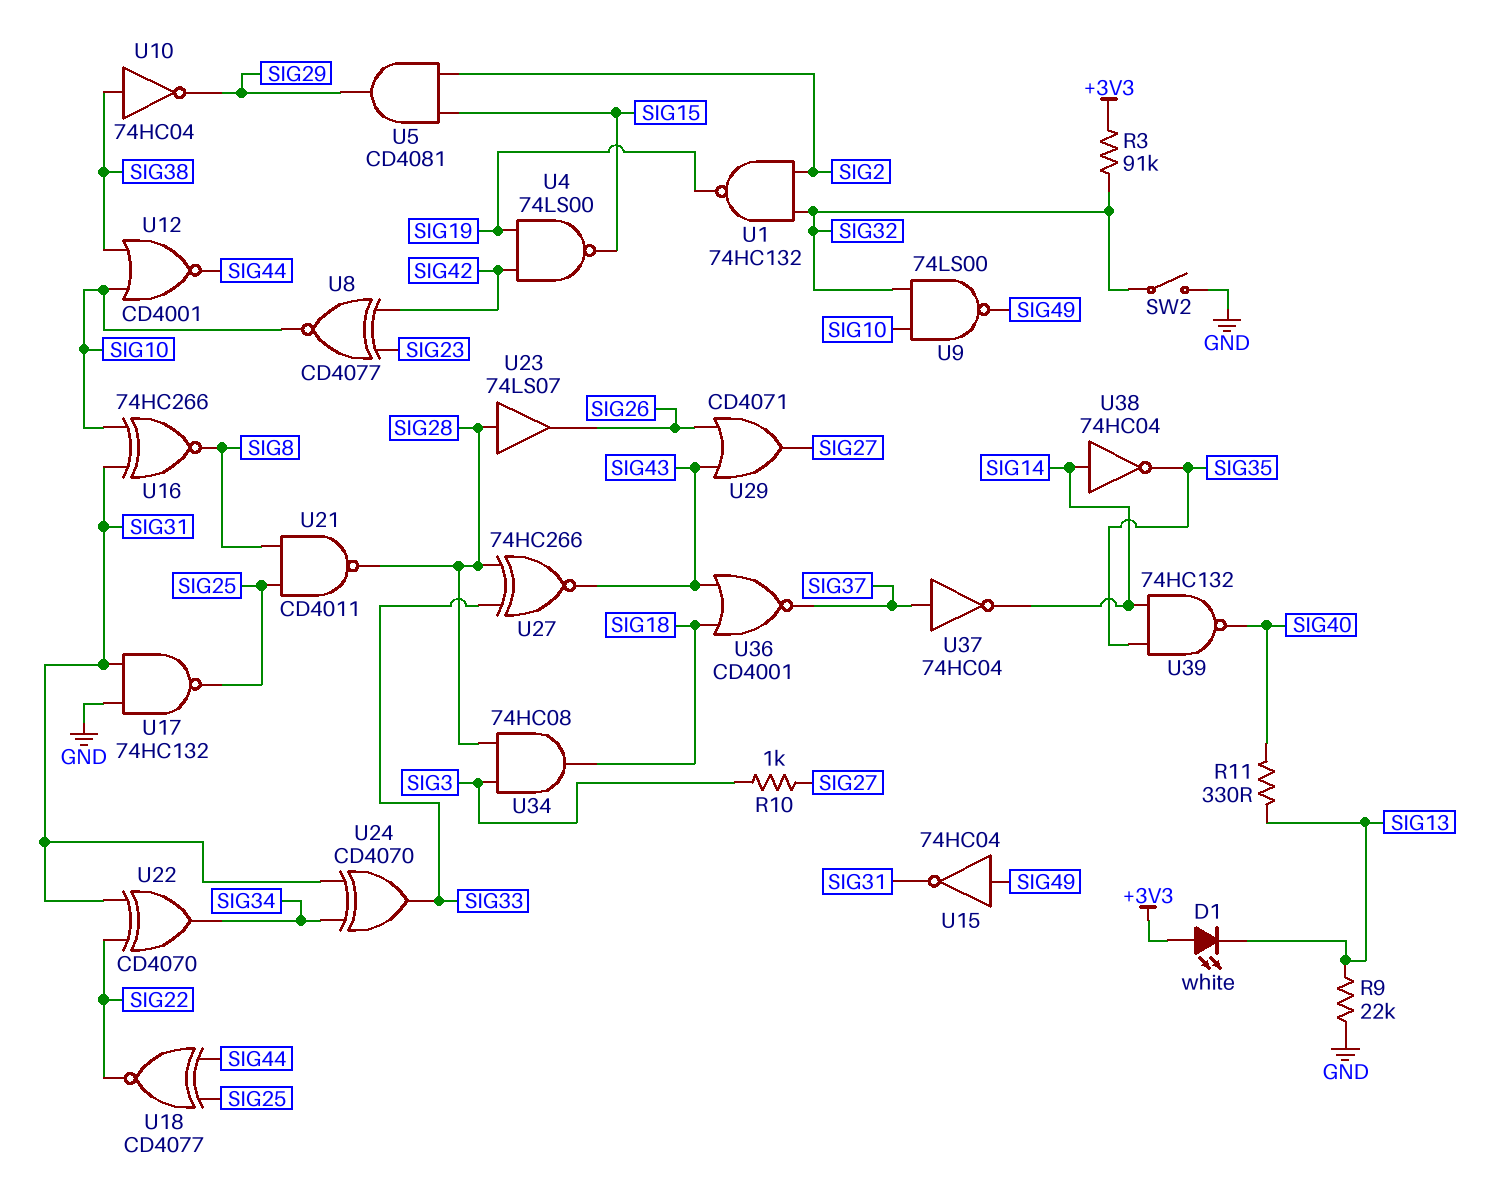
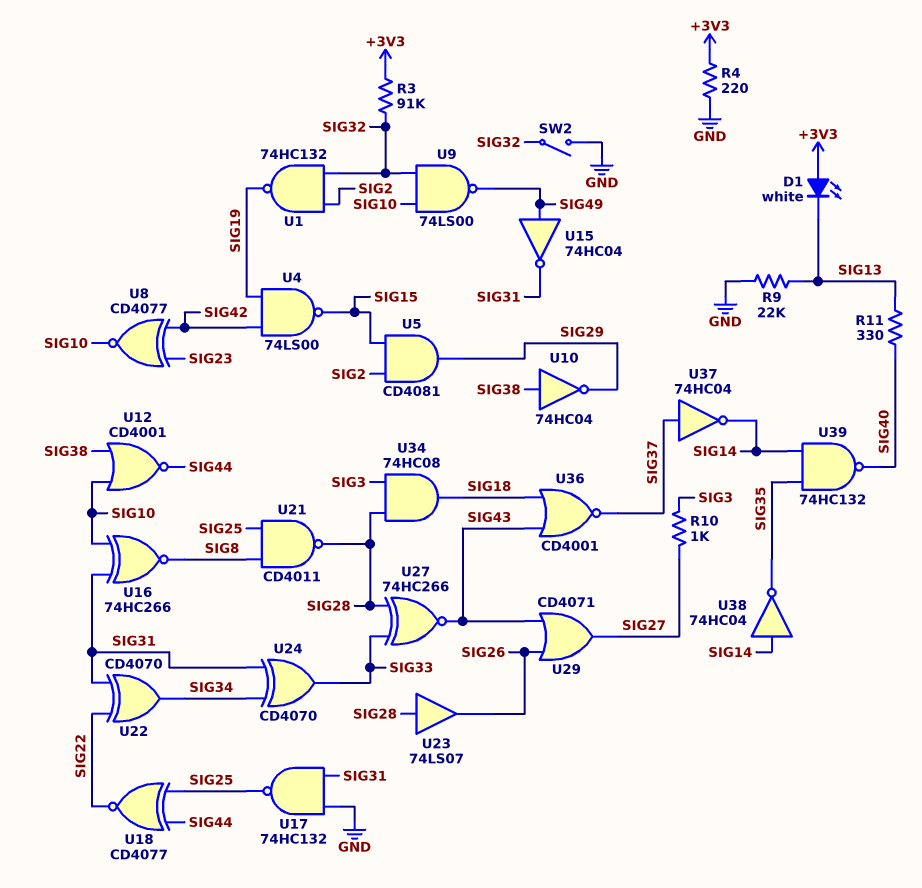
R4: none -> 220 (+3V3, GND)

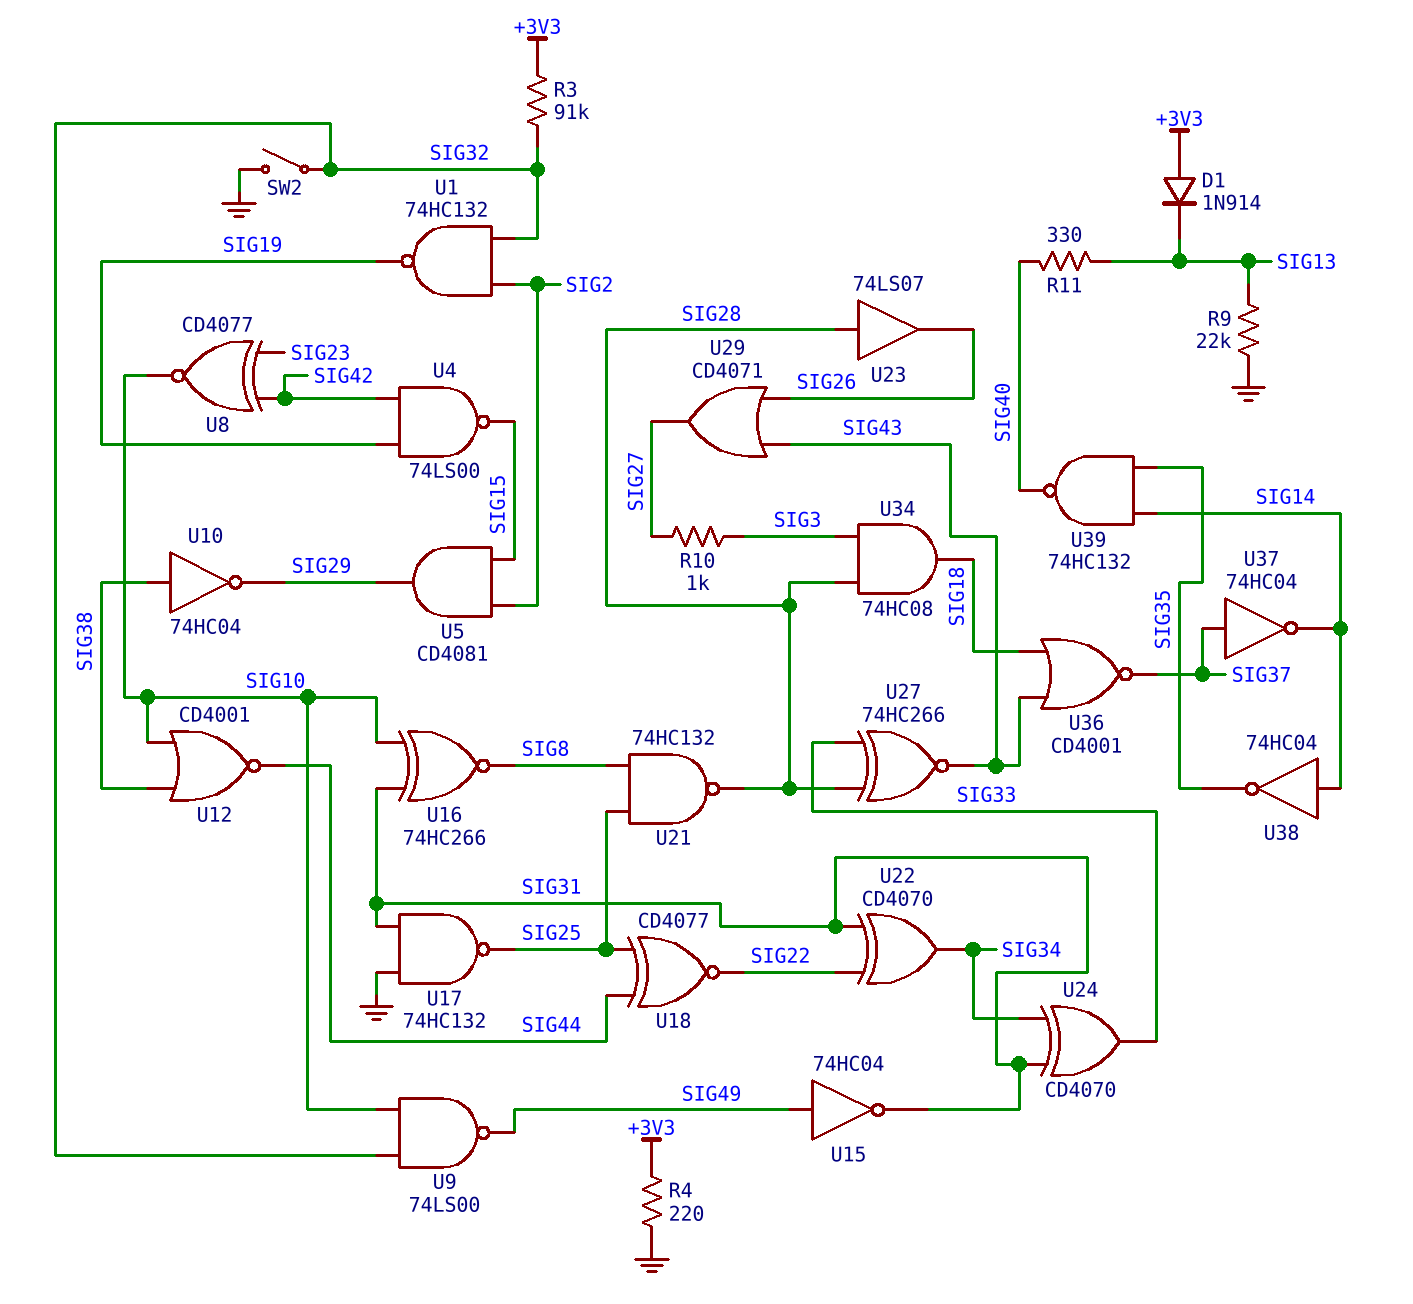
D1: LED white (A +3V3, K SIG13) -> diode 1N914 (A +3V3, K SIG13)
U21: NAND CD4011 (in SIG8, in SIG25, out SIG28) -> NAND 74HC132 (in SIG8, in SIG25, out SIG28)

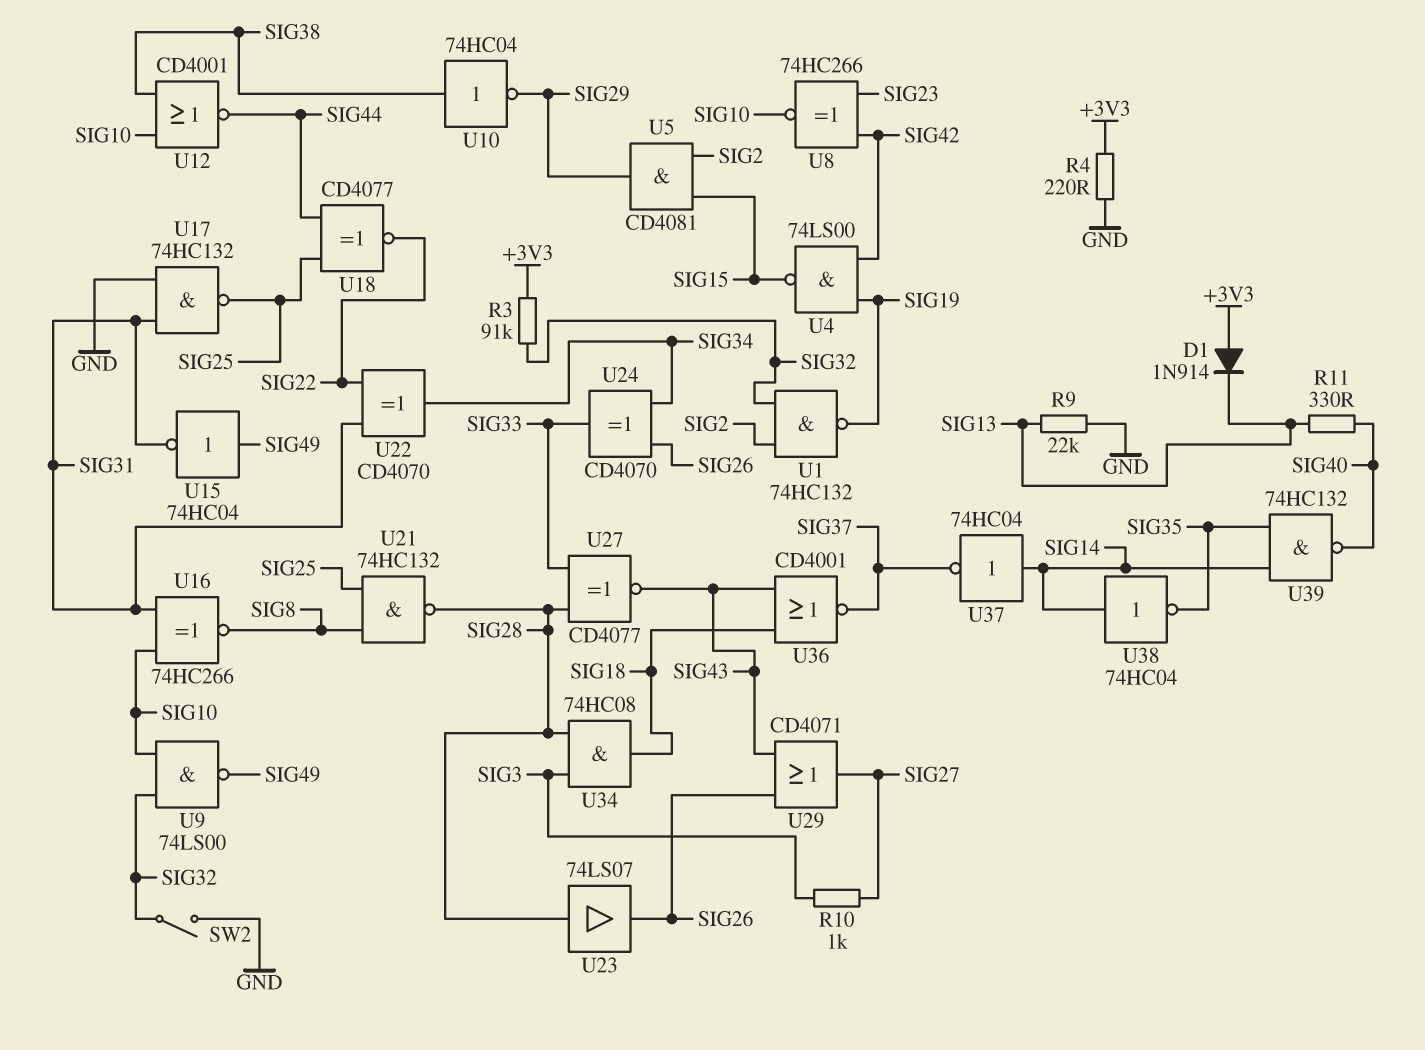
U8: XNOR CD4077 (in SIG23, in SIG42, out SIG10) -> XNOR 74HC266 (in SIG23, in SIG42, out SIG10)
U24: XOR CD4070 (in SIG31, in SIG34, out SIG33) -> XOR CD4070 (in SIG26, in SIG34, out SIG33)
U27: XNOR 74HC266 (in SIG28, in SIG33, out SIG43) -> XNOR CD4077 (in SIG28, in SIG33, out SIG43)
U37: NOT 74HC04 (in SIG37, out SIG14) -> NOT 74HC04 (in SIG14, out SIG37)

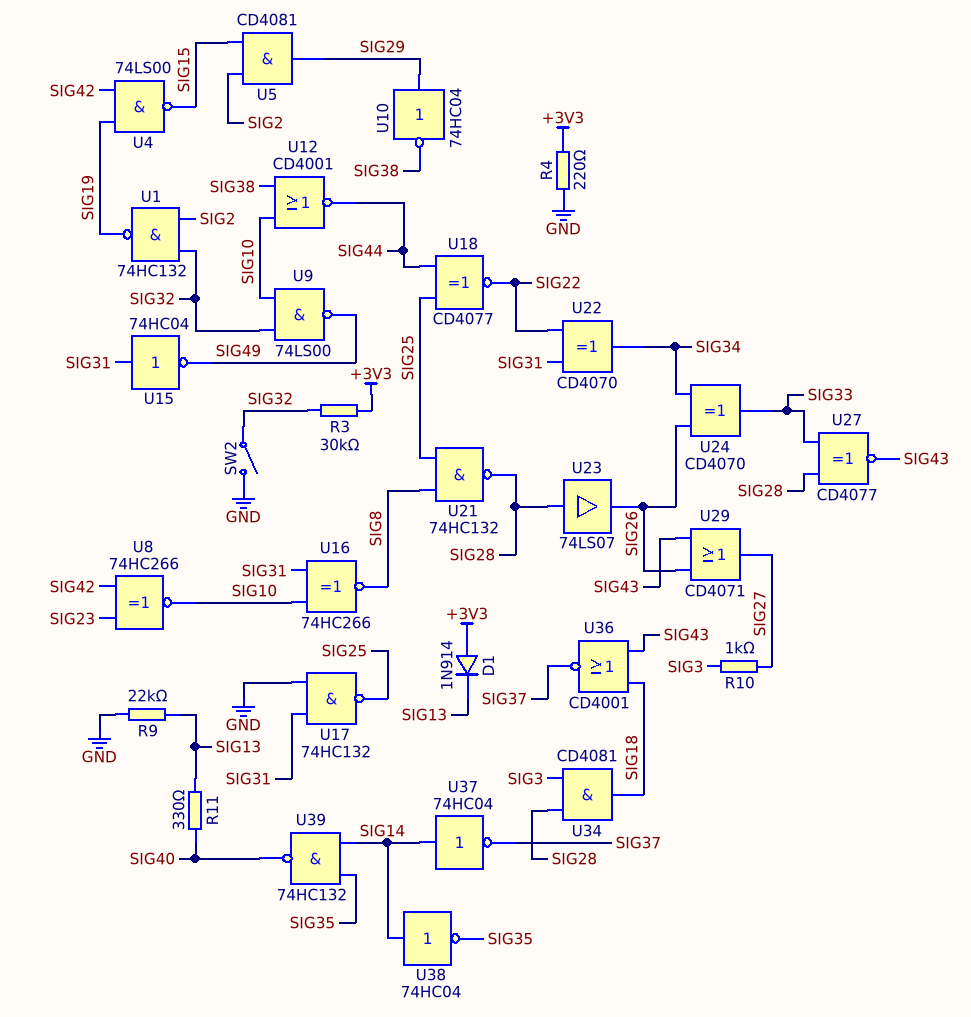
R3: 91k (+3V3, SIG32) -> 30k (+3V3, SIG32)
U10: NOT 74HC04 (in SIG38, out SIG29) -> NOT 74HC04 (in SIG29, out SIG38)
U15: NOT 74HC04 (in SIG49, out SIG31) -> NOT 74HC04 (in SIG31, out SIG49)
U34: AND 74HC08 (in SIG3, in SIG28, out SIG18) -> AND CD4081 (in SIG3, in SIG28, out SIG18)

